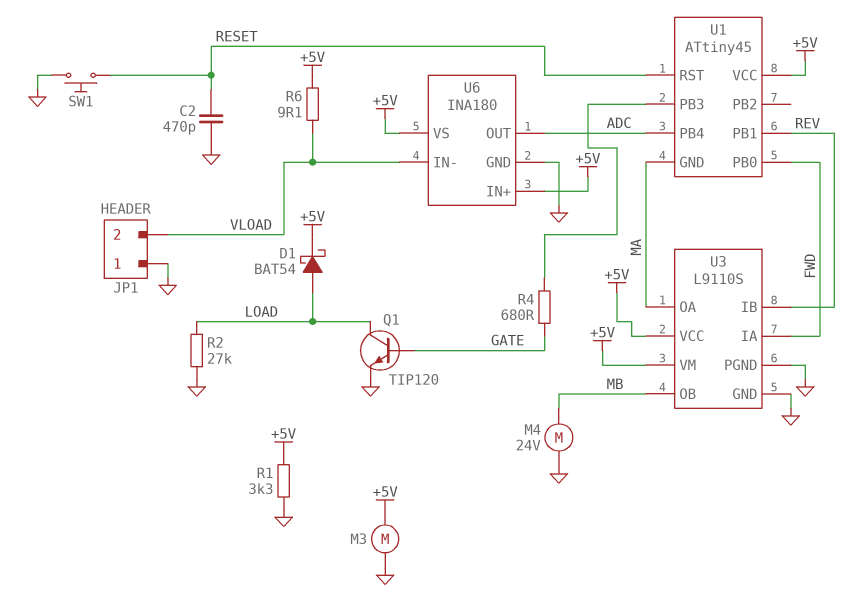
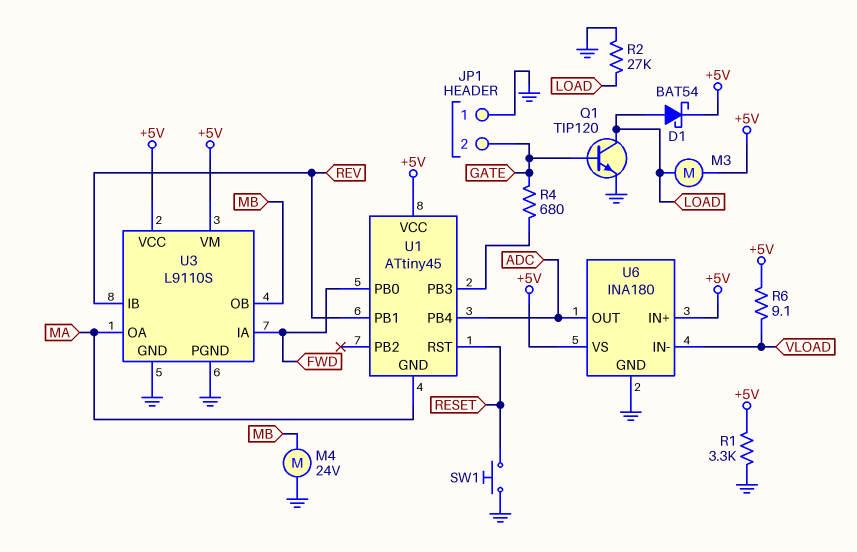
C2: 470pF (GND, RESET) -> none
JP1 pin 2: VLOAD -> GATE
M3: motor (+5V, GND) -> motor (+5V, LOAD)

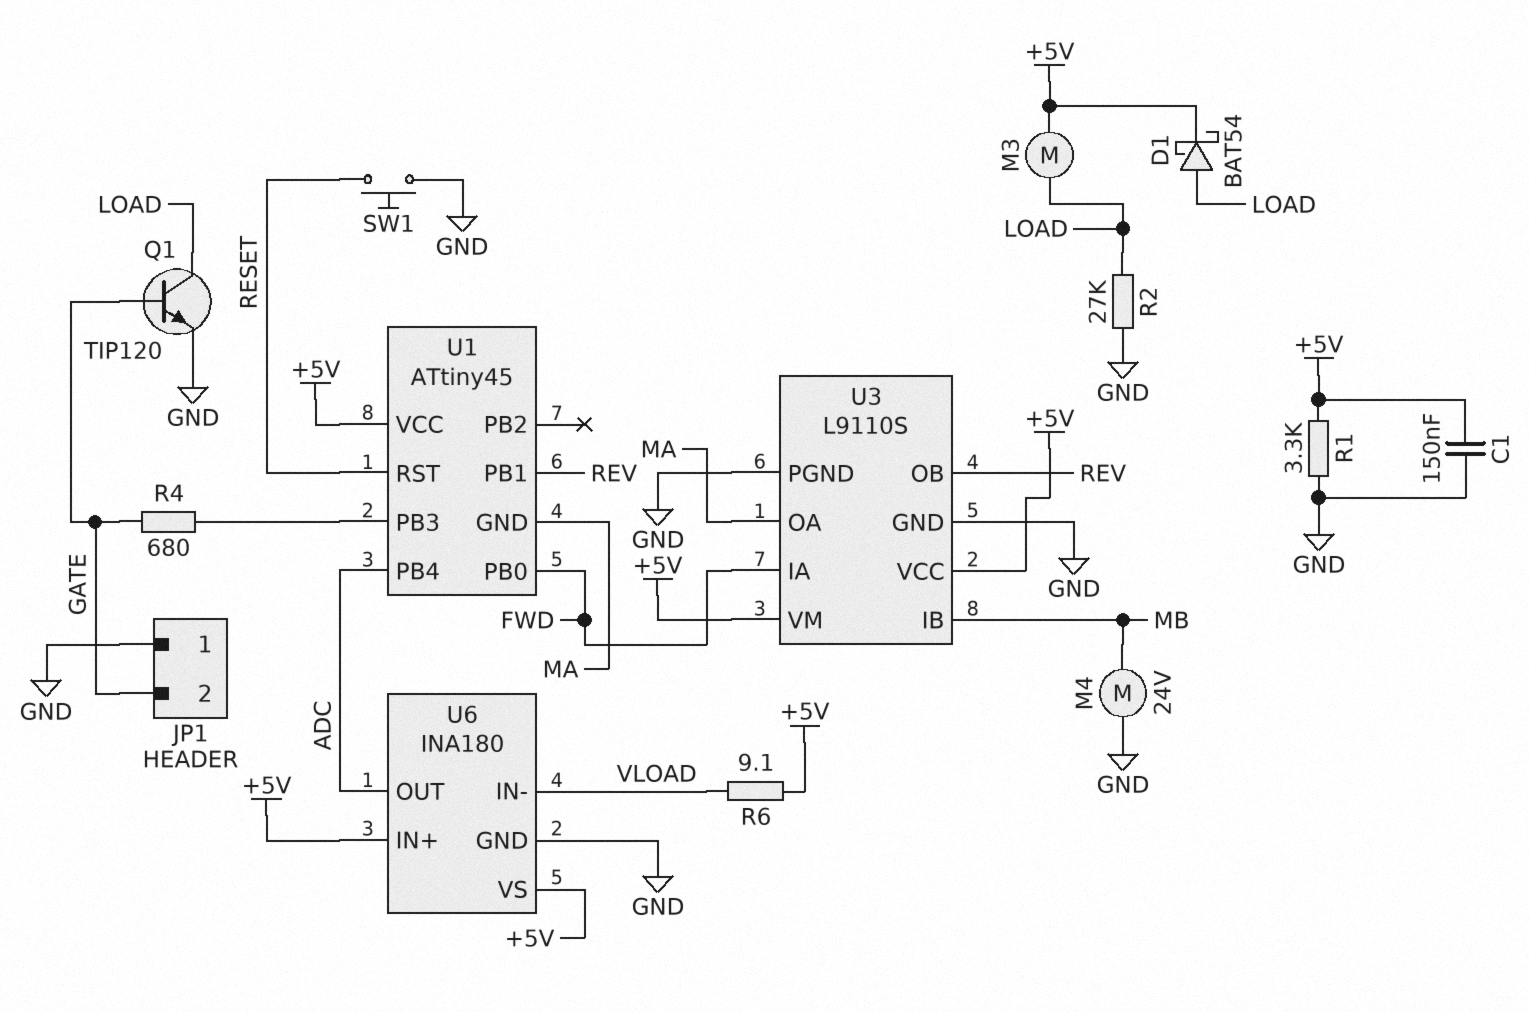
C1: none -> 150nF (+5V, GND)
U3 pin IB: REV -> MB
U3 pin OB: MB -> REV

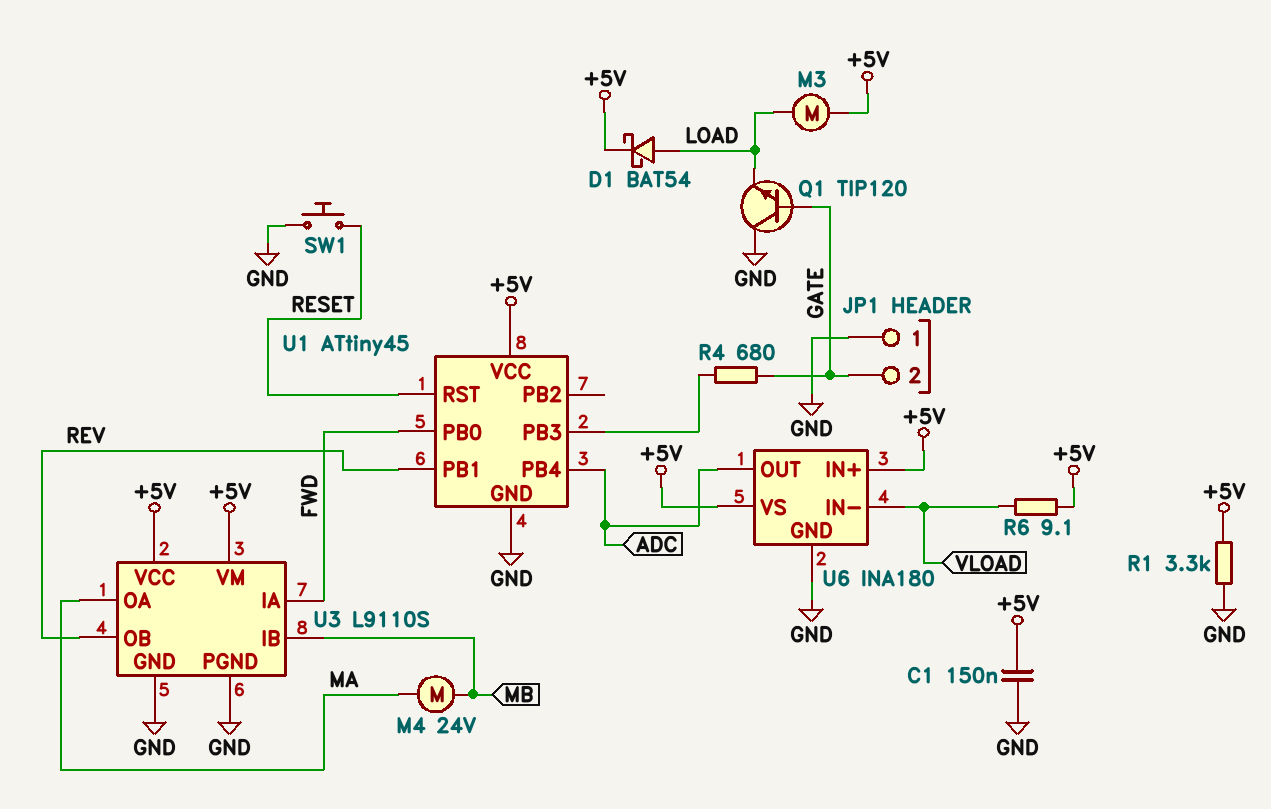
M4: motor 24V (GND, MB) -> motor 24V (MA, MB)
Q1: NPN TIP120 (B GATE, C LOAD, E GND) -> NPN TIP120 (B GATE, C GND, E LOAD)
R2: 27k (GND, LOAD) -> none
U1 pin GND: MA -> GND

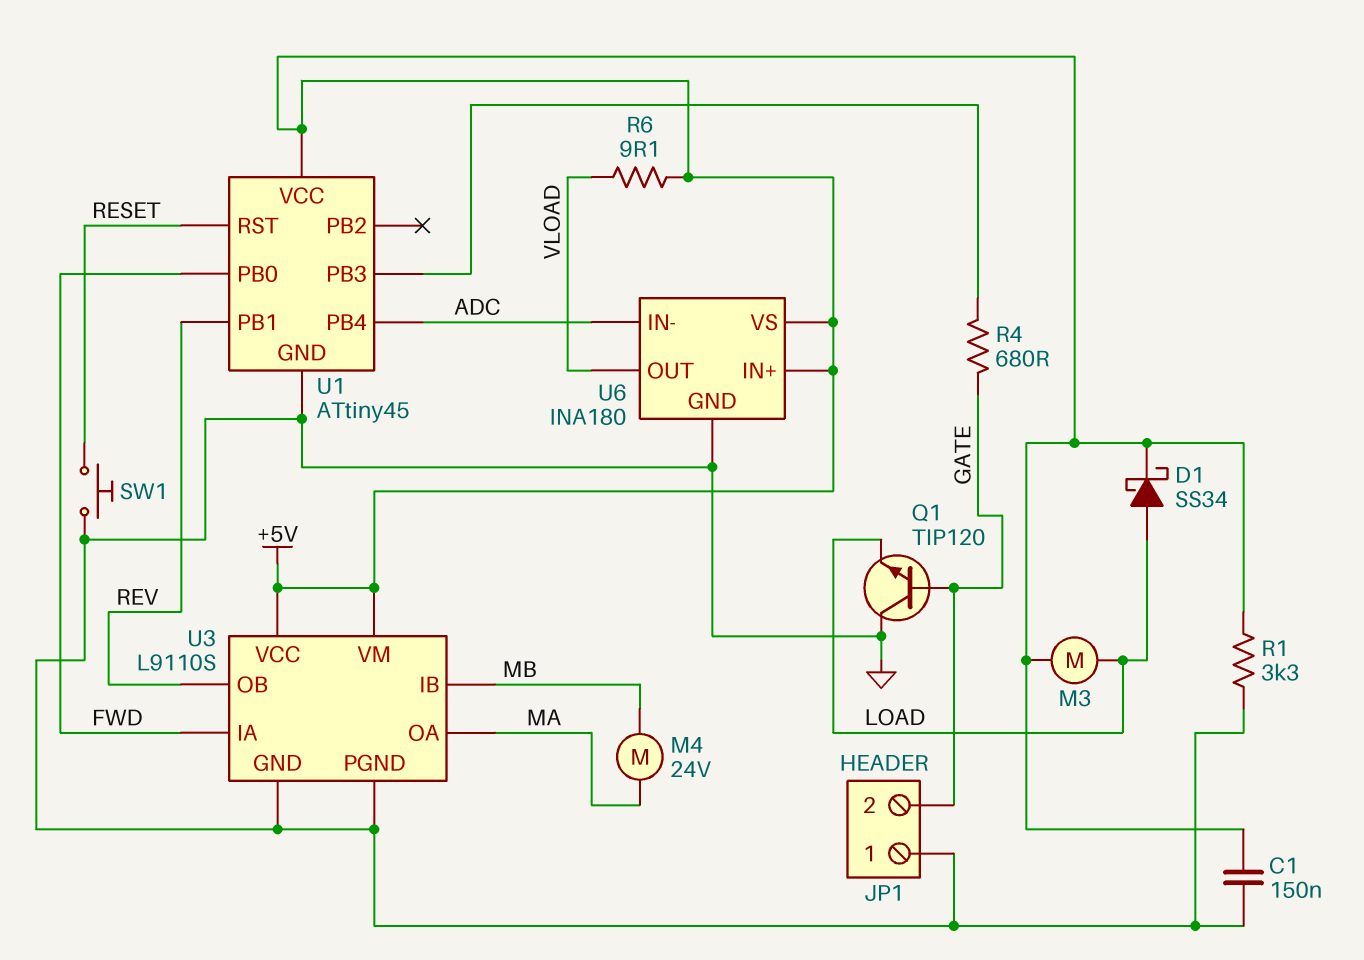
D1: schottky BAT54 (A LOAD, K +5V) -> schottky SS34 (A LOAD, K +5V)
U6 pin IN-: VLOAD -> ADC
U6 pin OUT: ADC -> VLOAD

